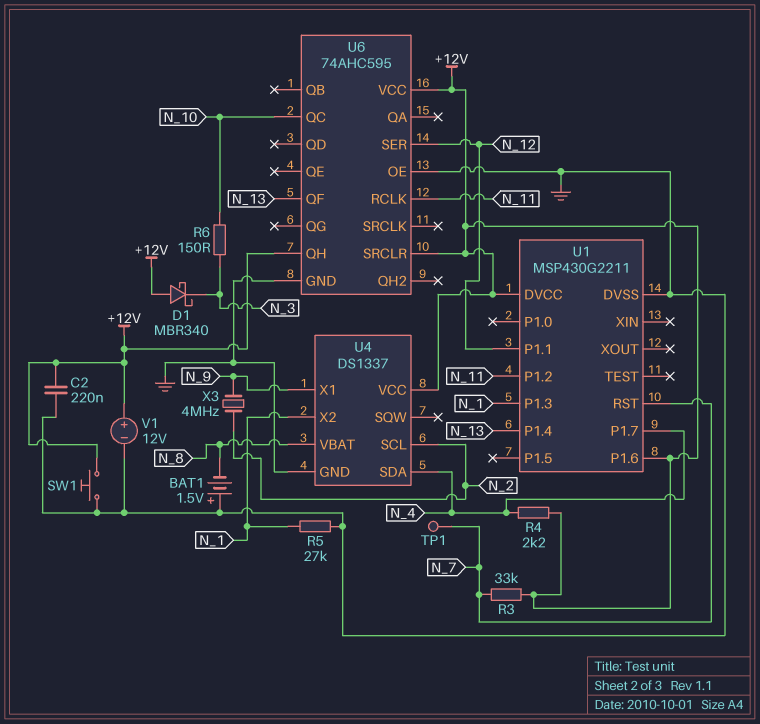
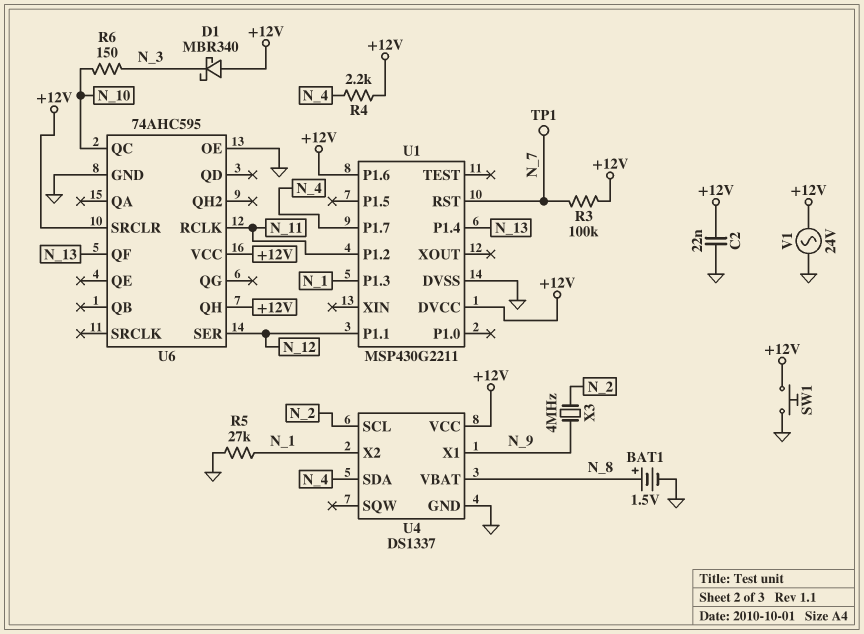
BAT1: 1.5V (plus GND, minus N_8) -> 1.5V (plus N_8, minus GND)
C2: 220nF (+12V, GND) -> 22nF (+12V, GND)
R3: 33k (+12V, N_7) -> 100k (+12V, N_7)
V1: 12V (plus +12V, minus GND) -> AC 24V (+12V, GND)

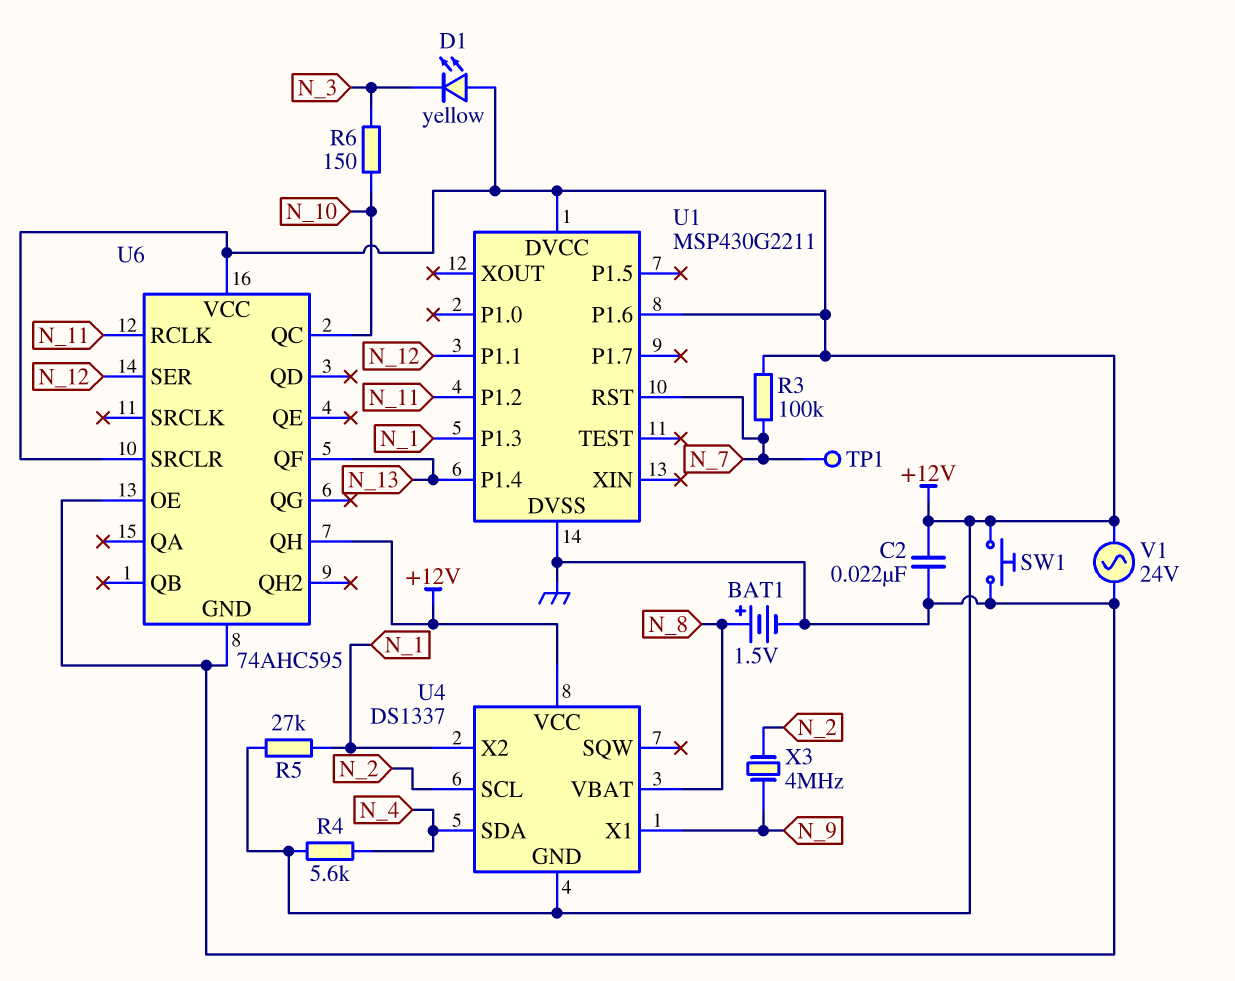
D1: schottky MBR340 (A +12V, K N_3) -> LED yellow (A +12V, K N_3)
R4: 2.2k (+12V, N_4) -> 5.6k (+12V, N_4)
R5: 27k (GND, N_1) -> 27k (+12V, N_1)
U1 pin P1.7: N_4 -> none
U4 pin GND: GND -> +12V

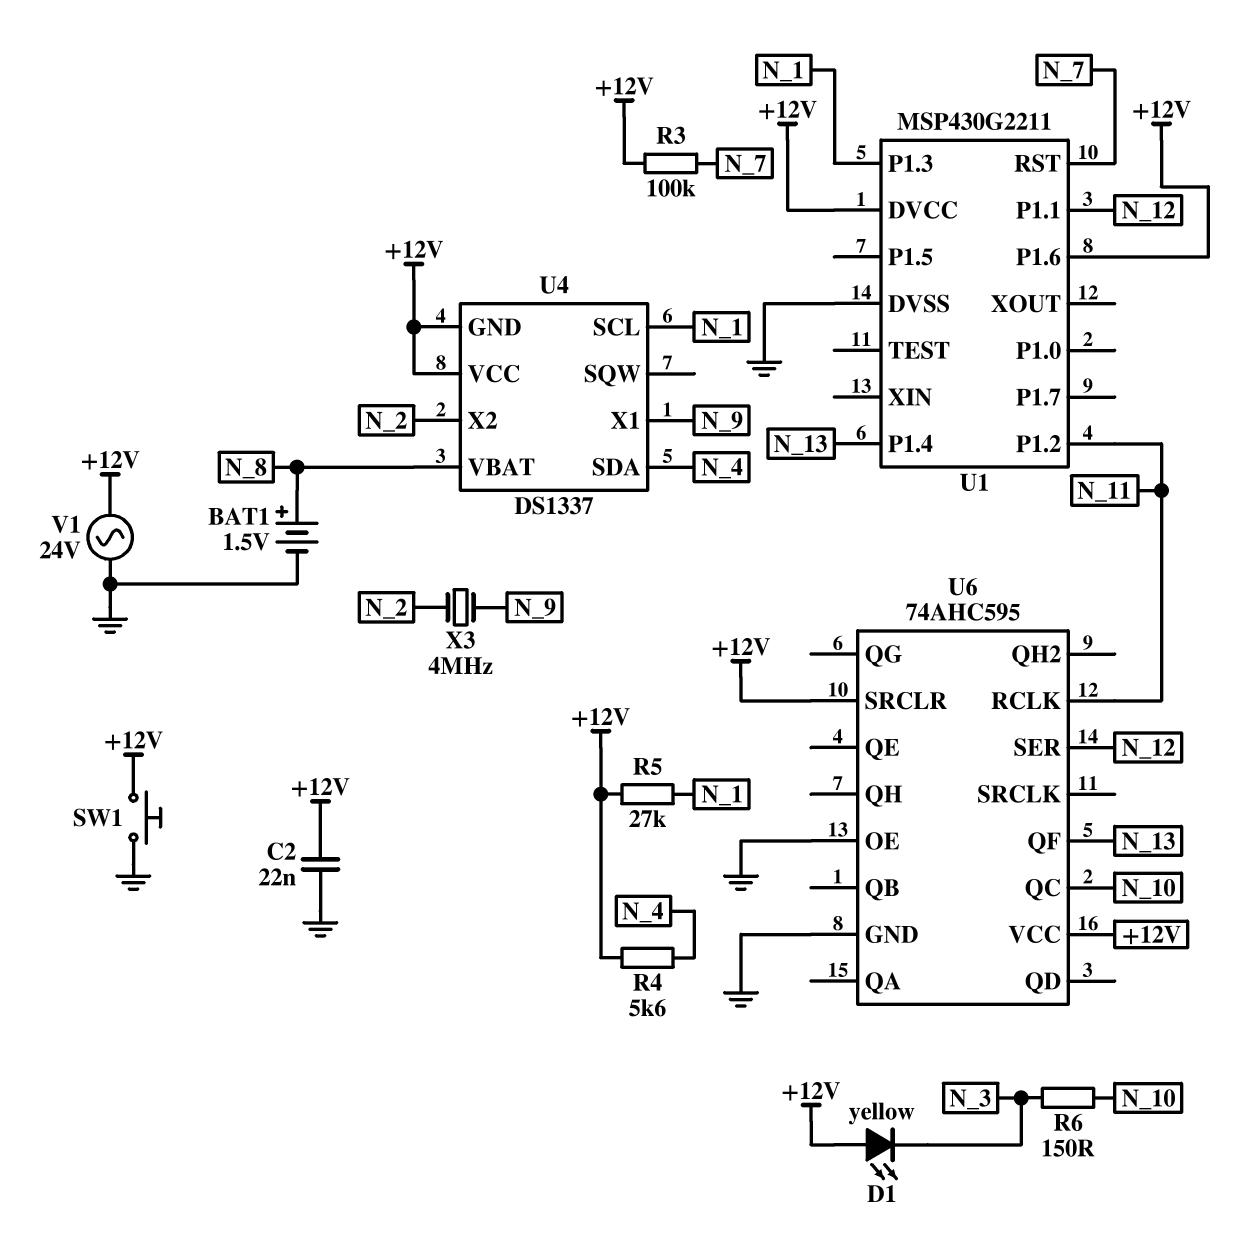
TP1: test point (N_7) -> none
U4 pin SCL: N_2 -> N_1
U4 pin X2: N_1 -> N_2
U6 pin QH: +12V -> none

